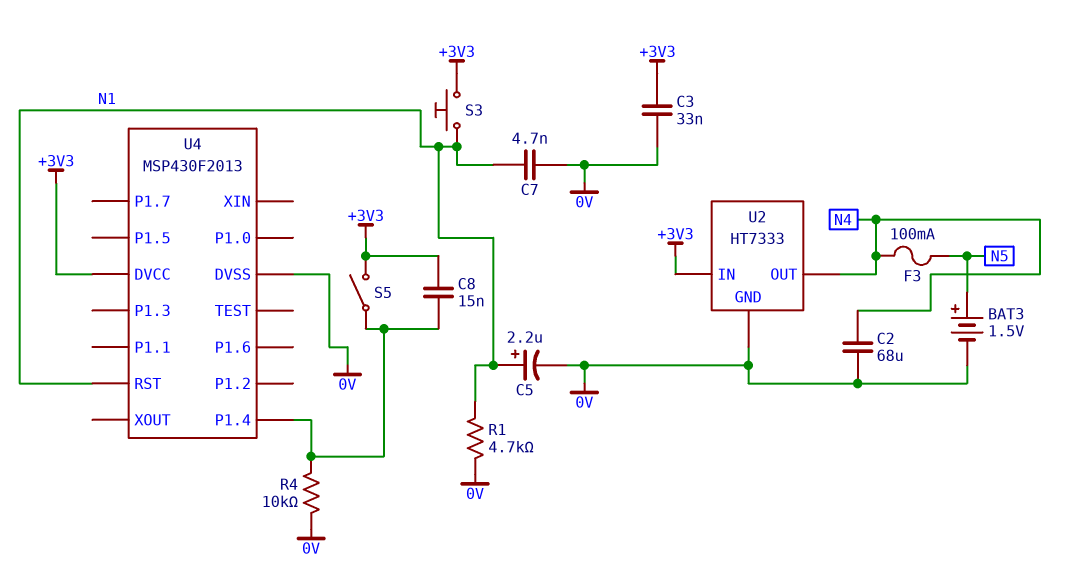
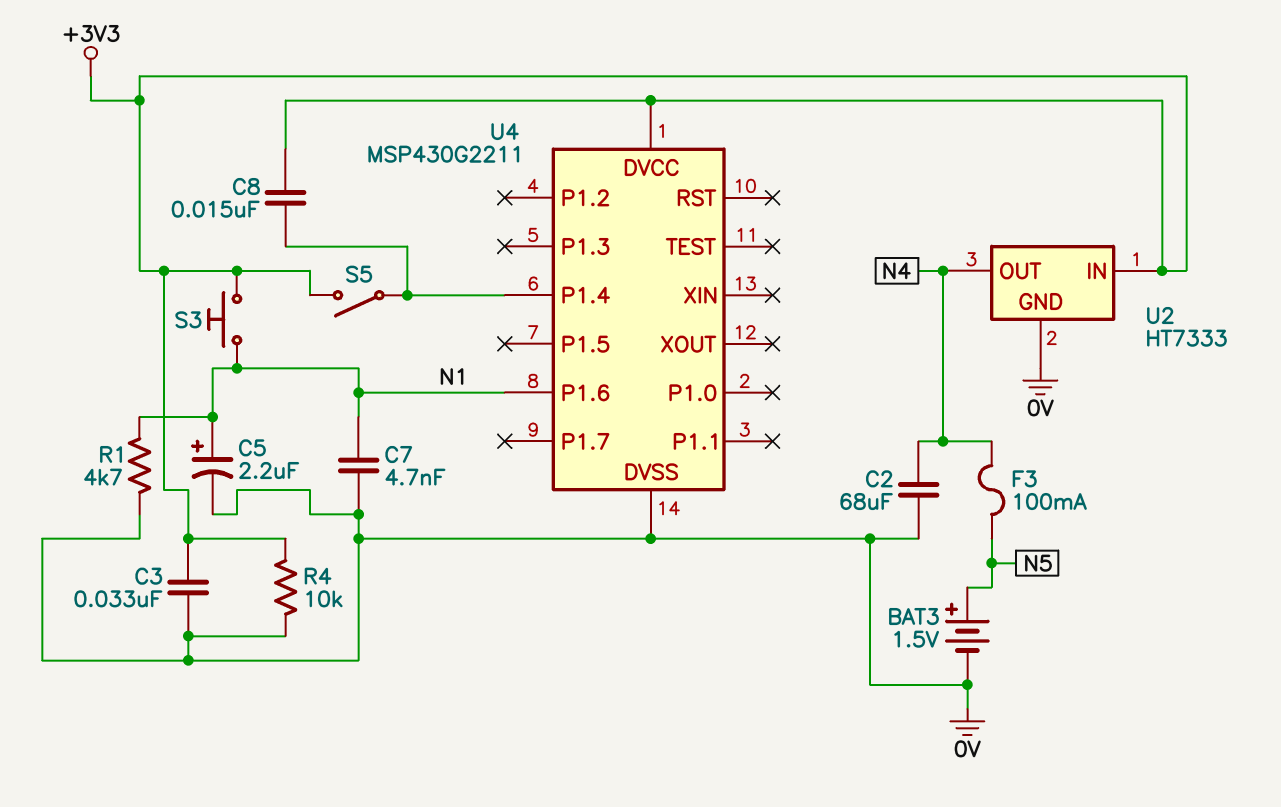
R4: 10k (0V, U4/P1.4) -> 10k (+3V3, 0V)
U4: MSP430F2013 -> MSP430G2211
U4 pin P1.6: none -> N1
U4 pin RST: N1 -> none

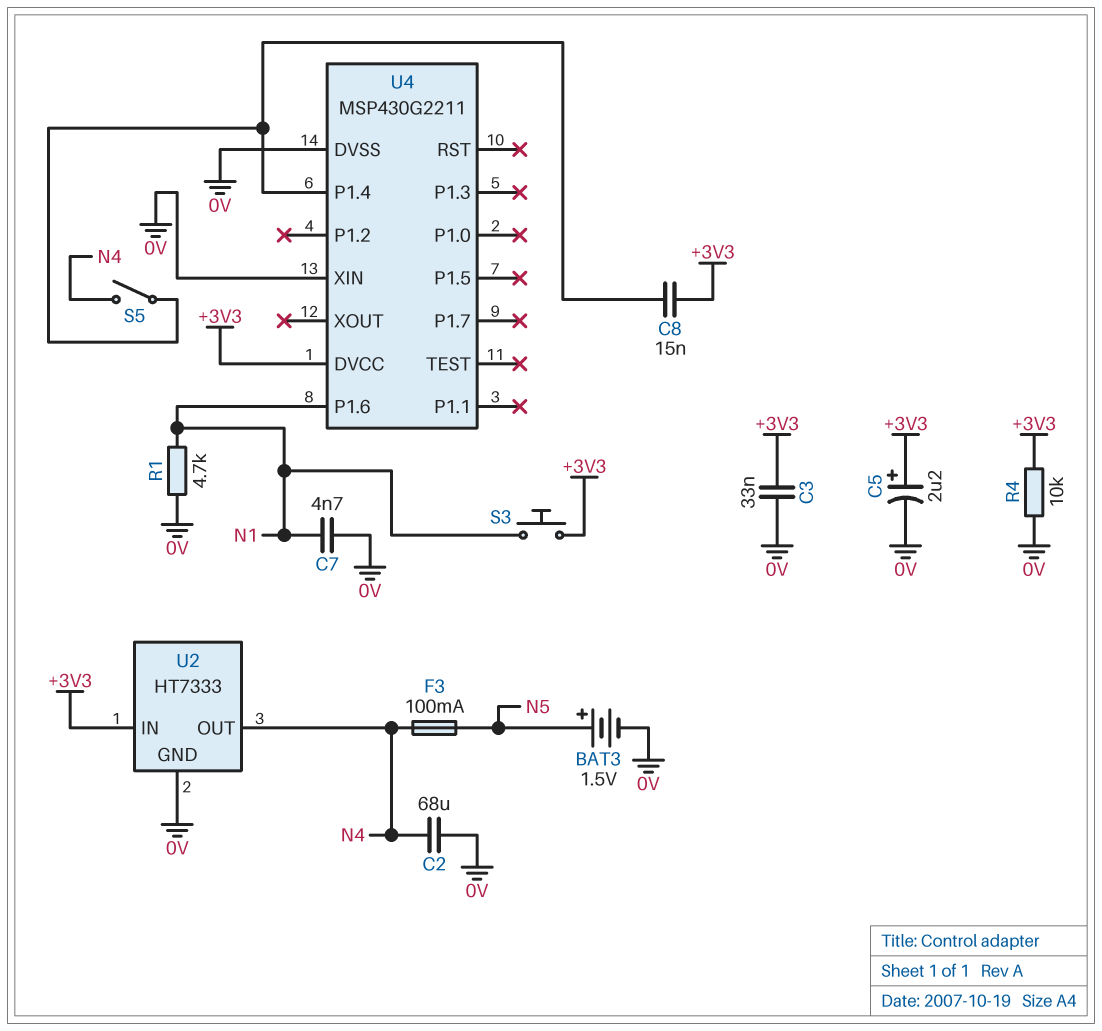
C5: 2.2uF (plus N1, minus 0V) -> 2.2uF (plus +3V3, minus 0V)
S5: switch (+3V3, U4/P1.4) -> switch (N4, U4/P1.4)
U4 pin XIN: none -> 0V

